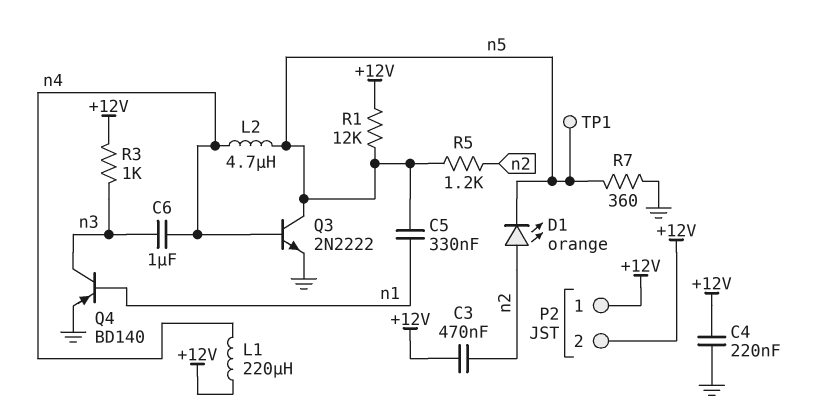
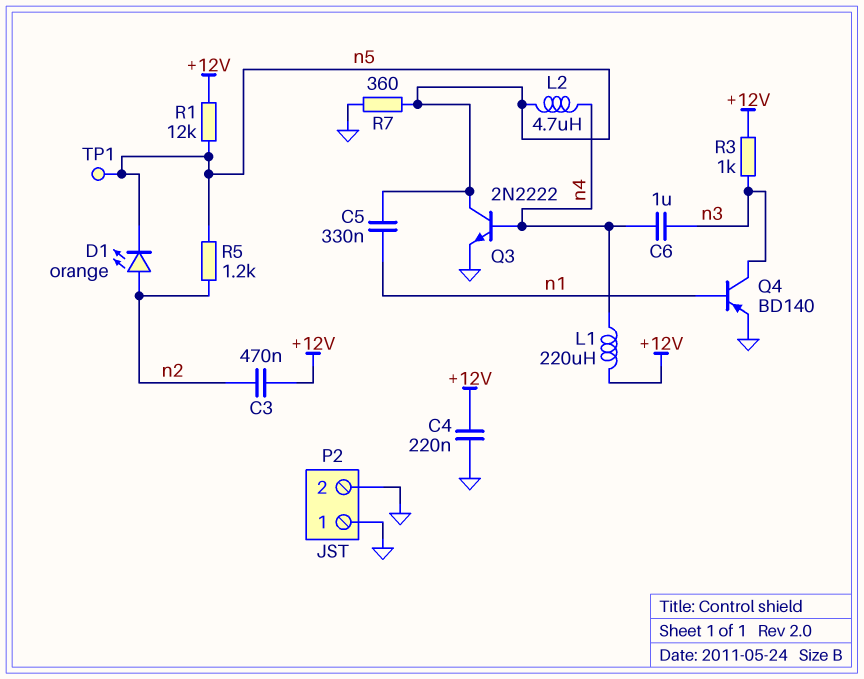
P2 pin 1: +12V -> GND
P2 pin 2: +12V -> GND

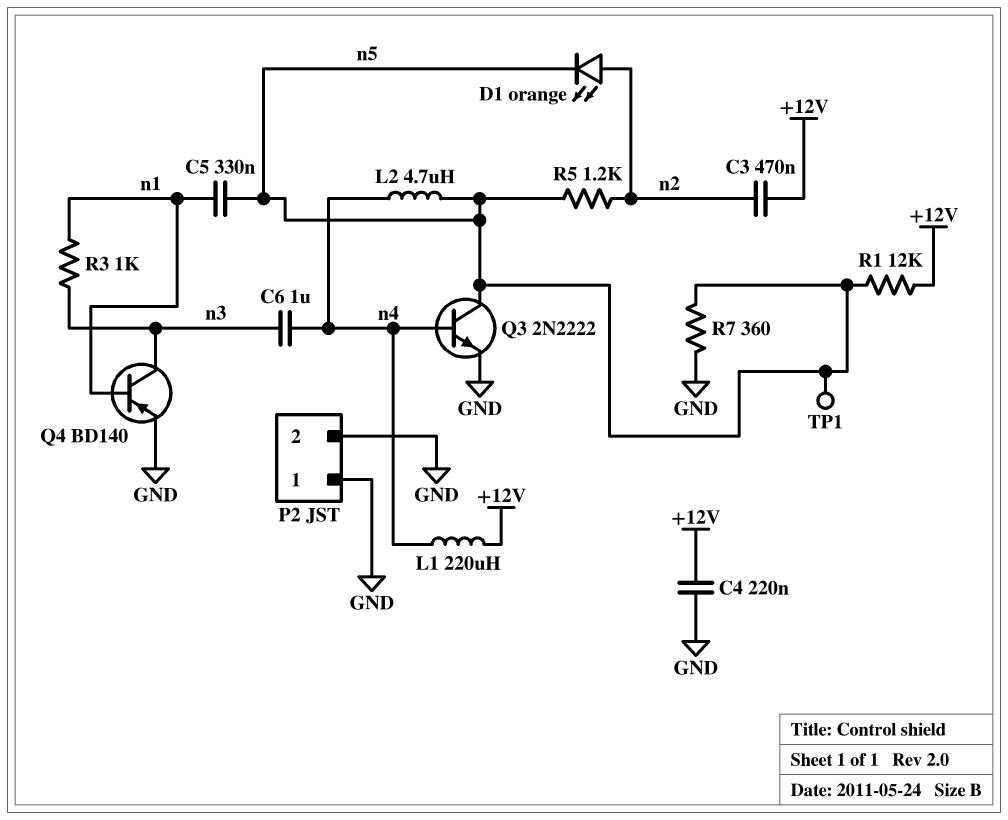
R3: 1k (+12V, n3) -> 1k (n1, n3)

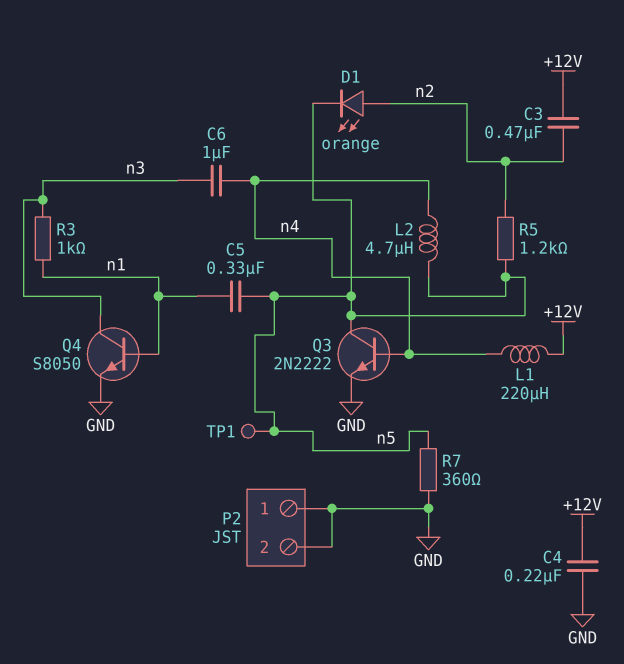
Q4: PNP BD140 (B n1, C n3, E GND) -> NPN S8050 (B n1, C n3, E GND)
R1: 12k (+12V, n5) -> none

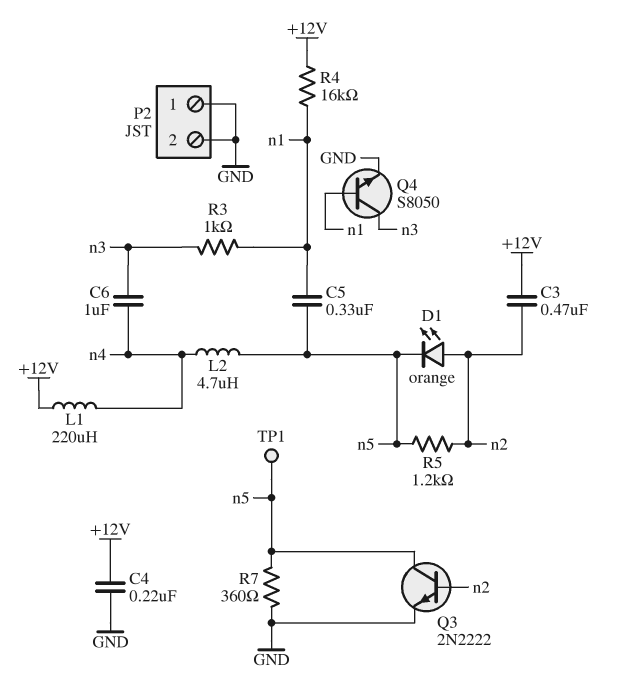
Q3: NPN 2N2222 (B n4, C n5, E GND) -> NPN 2N2222 (B n2, C n5, E GND)
R4: none -> 16k (+12V, n1)

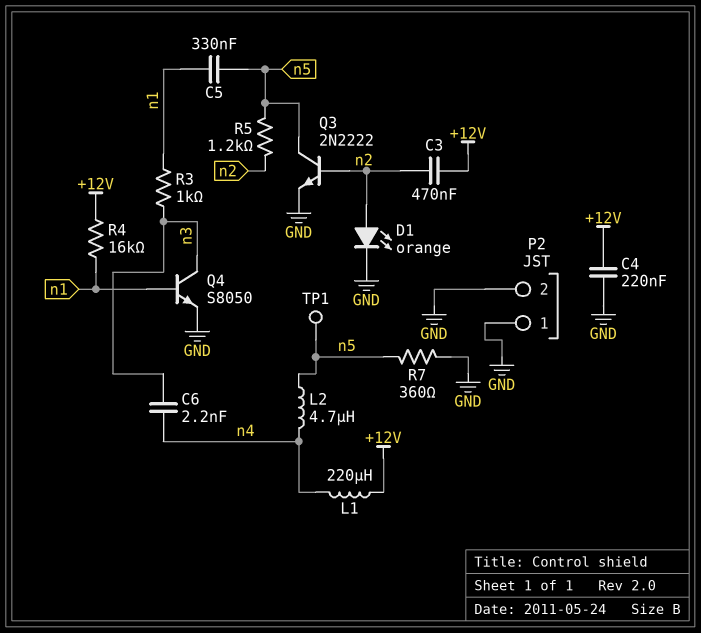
C6: 1uF (n3, n4) -> 2.2nF (n3, n4)
D1: LED orange (A n2, K n5) -> LED orange (A n2, K GND)

